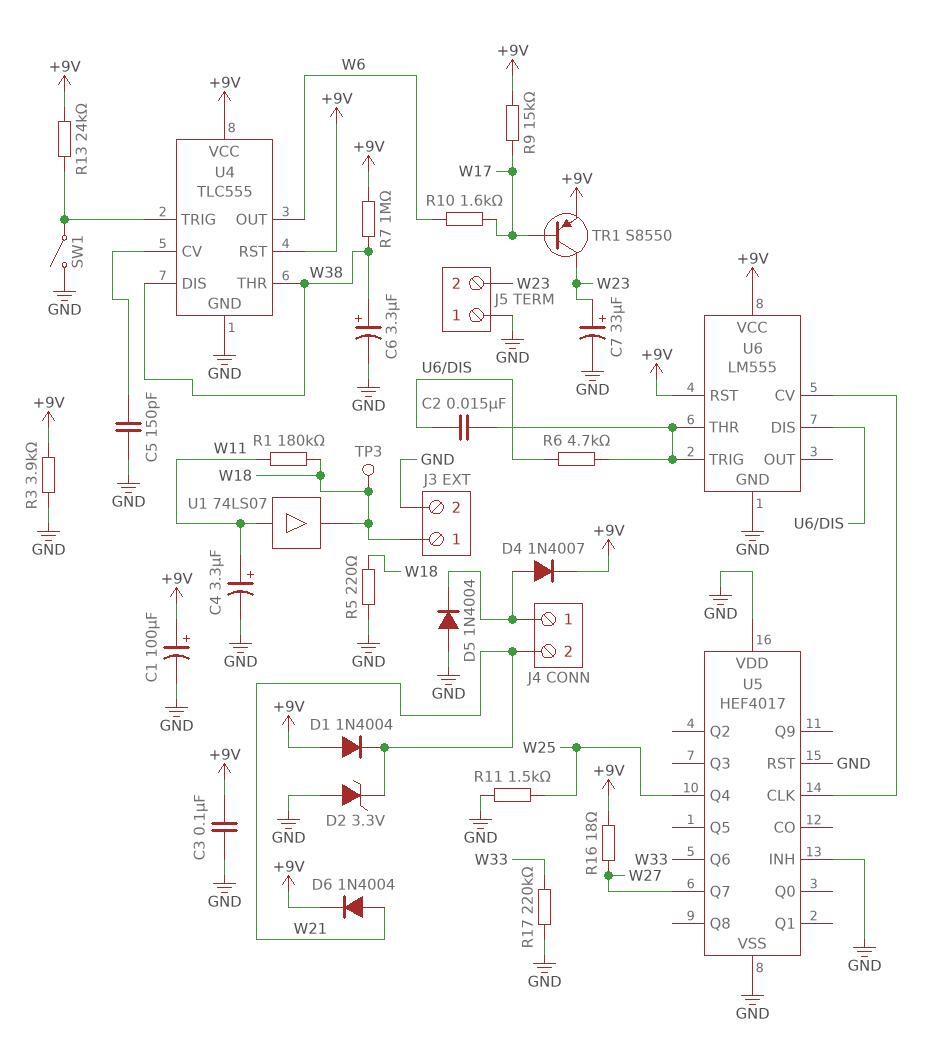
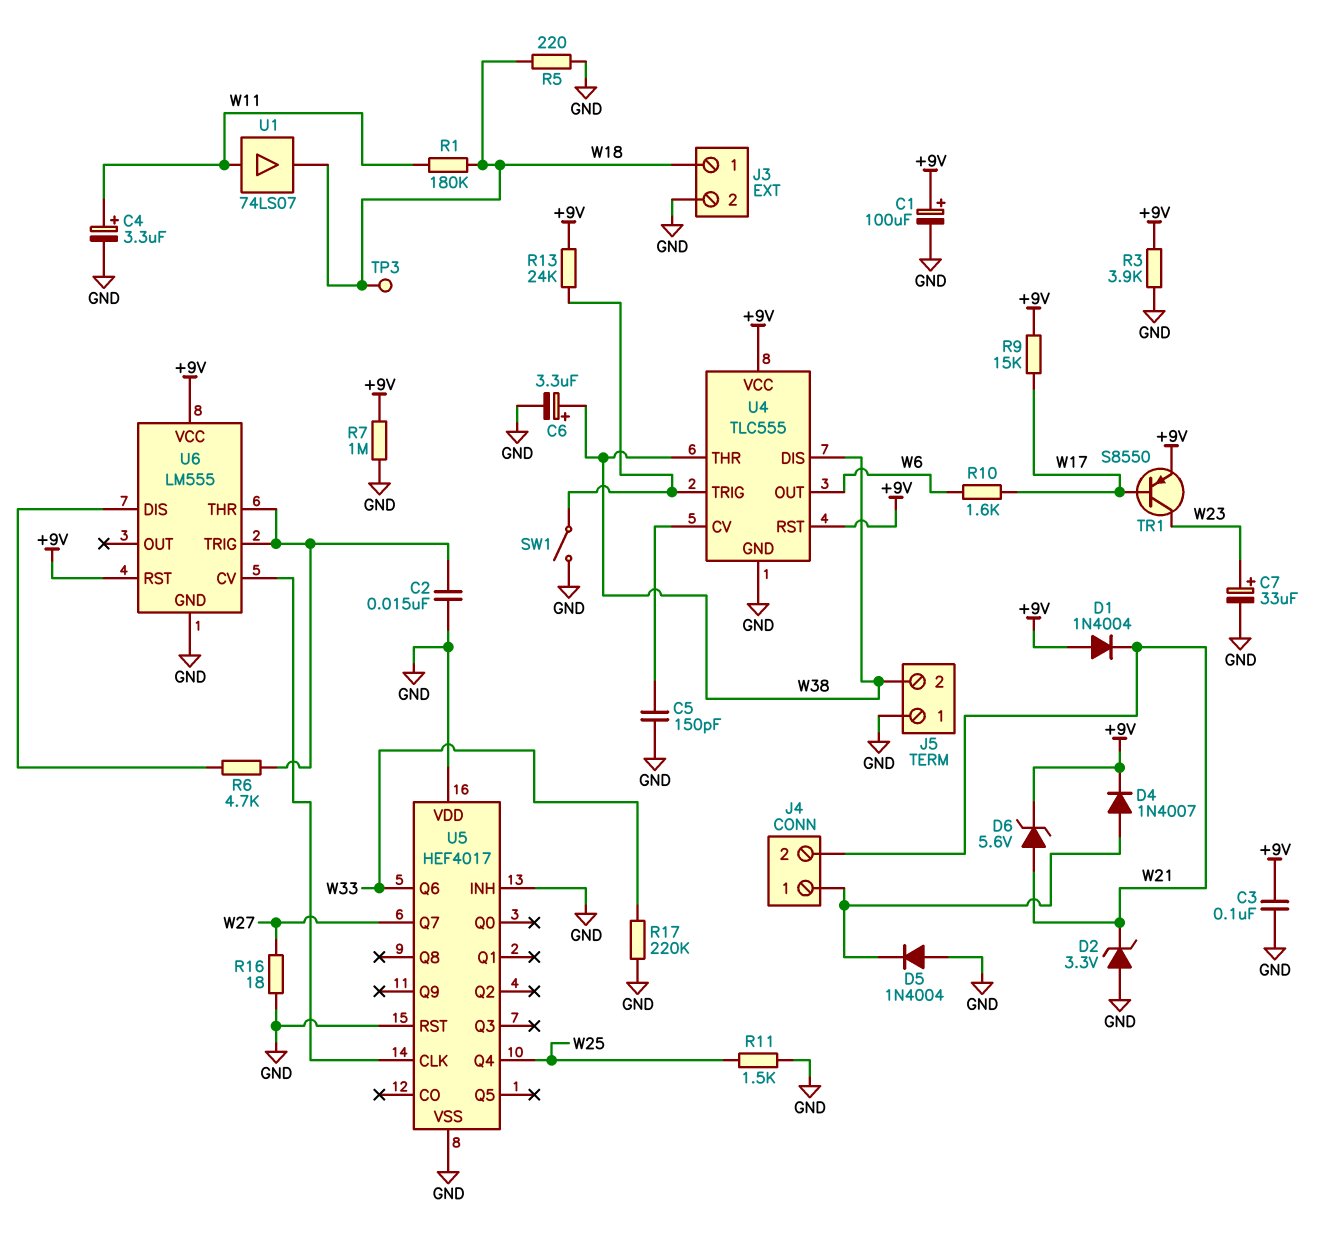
C2: 15nF (U6/DIS, U6/THR) -> 15nF (GND, U6/THR)
D6: diode 1N4004 (A W21, K +9V) -> zener 5.6V (A W21, K +9V)
J5 pin 2: W23 -> W38
R7: 1M (+9V, W38) -> 1M (+9V, GND)
R16: 18 (+9V, W27) -> 18 (GND, W27)

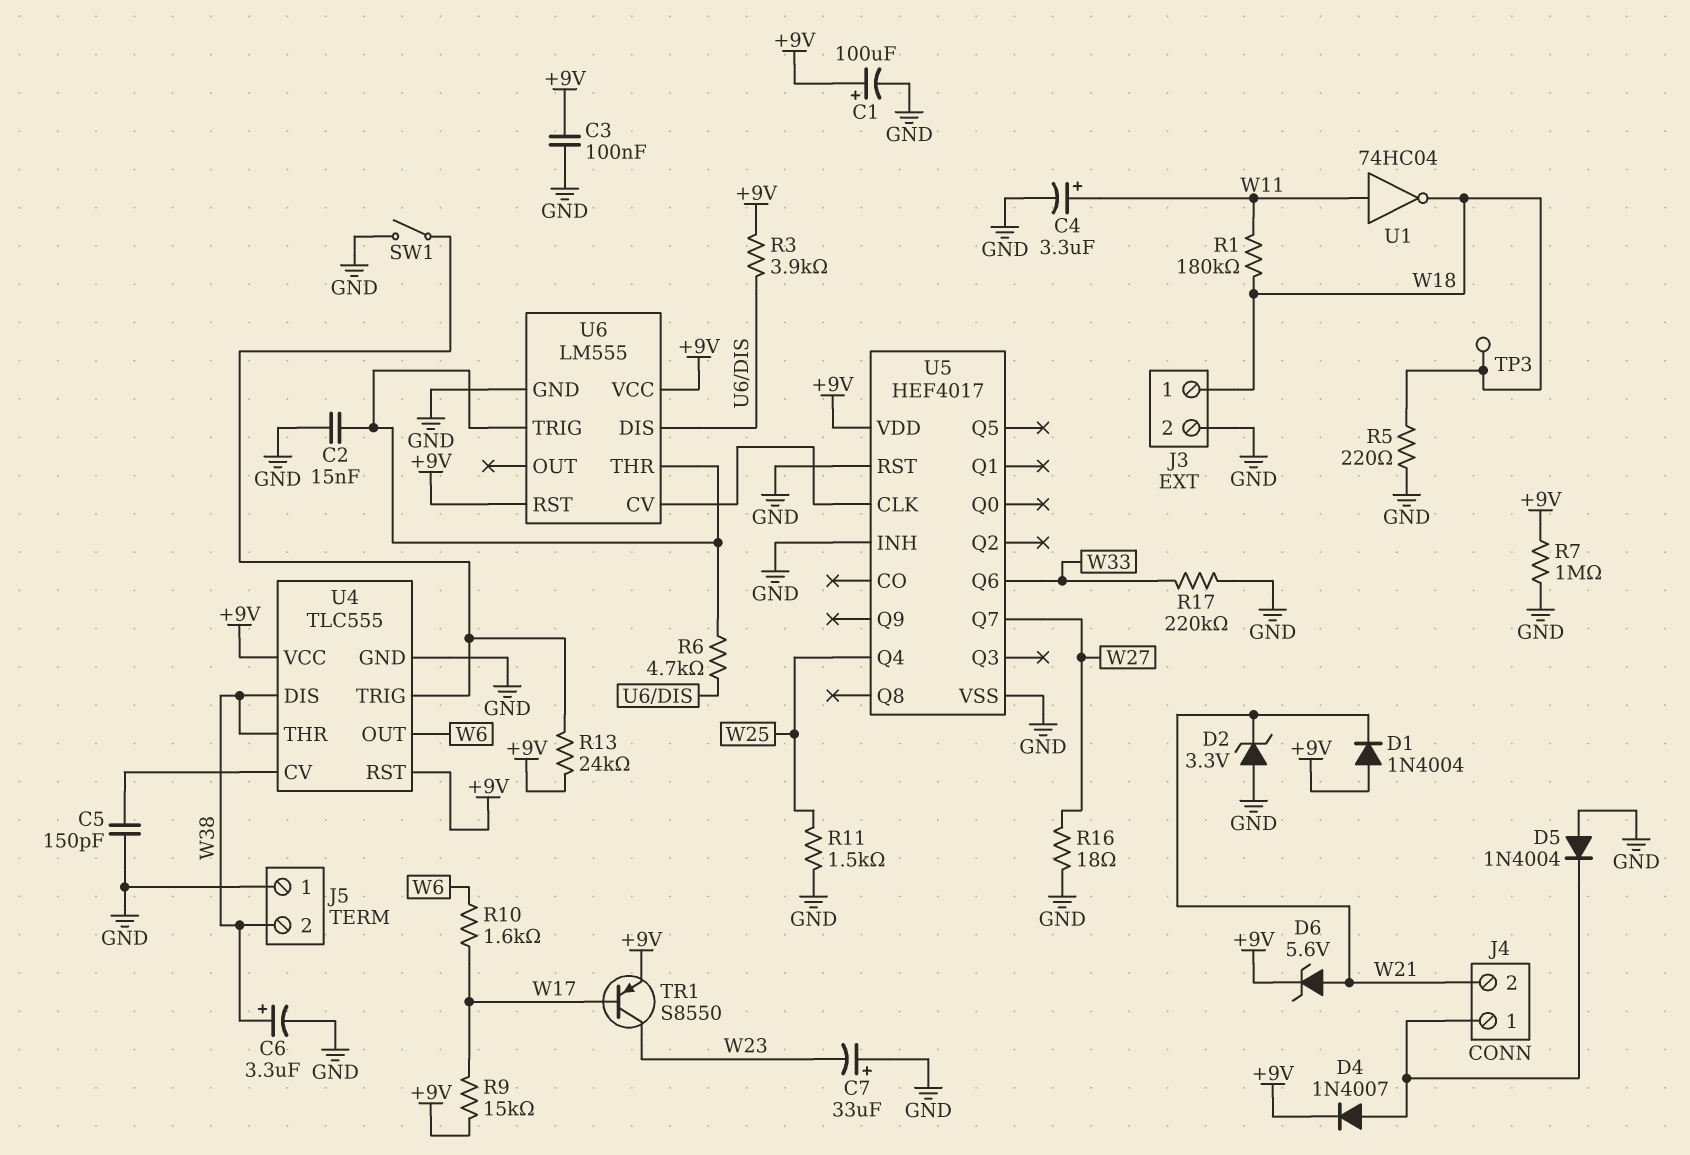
C7: 33uF (plus W23, minus GND) -> 33uF (plus GND, minus W23)
R3: 3.9k (+9V, GND) -> 3.9k (+9V, U6/DIS)
U1: buffer 74LS07 (in W11, out W18) -> NOT 74HC04 (in W11, out W18)
U5 pin VDD: GND -> +9V

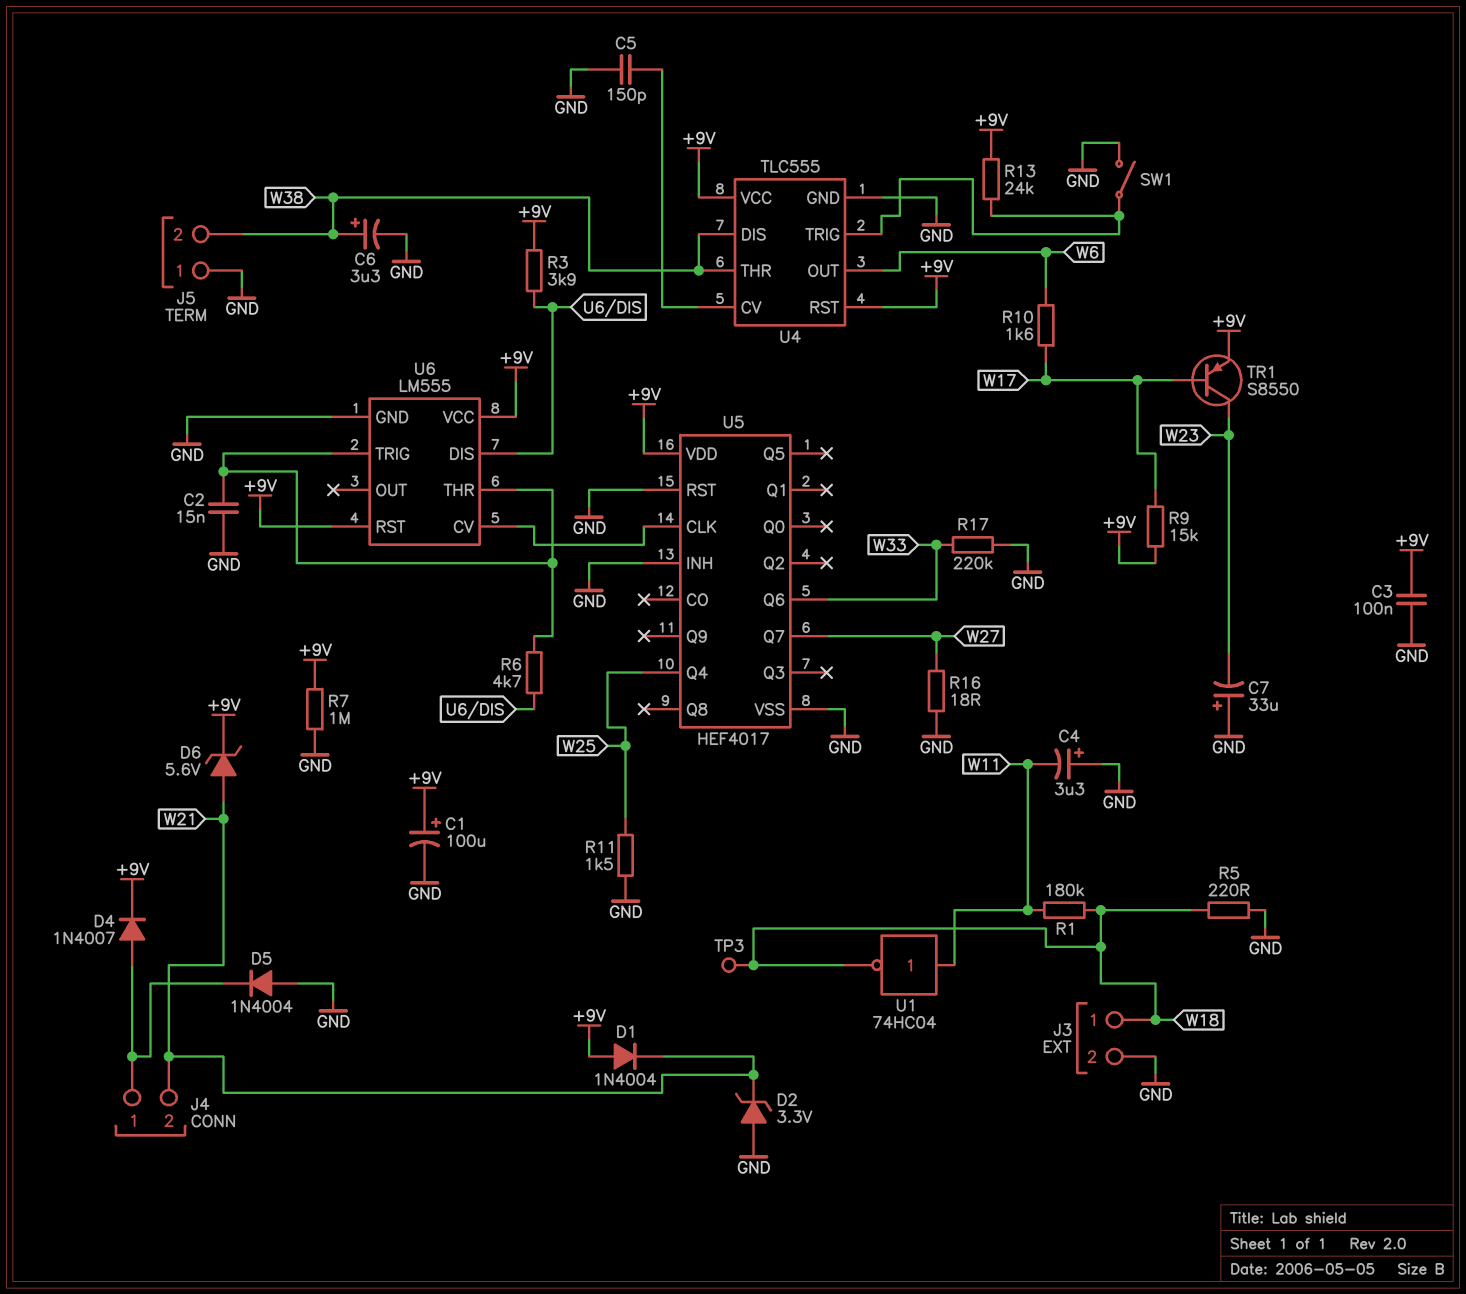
C4: 3.3uF (plus W11, minus GND) -> 3.3uF (plus GND, minus W11)

